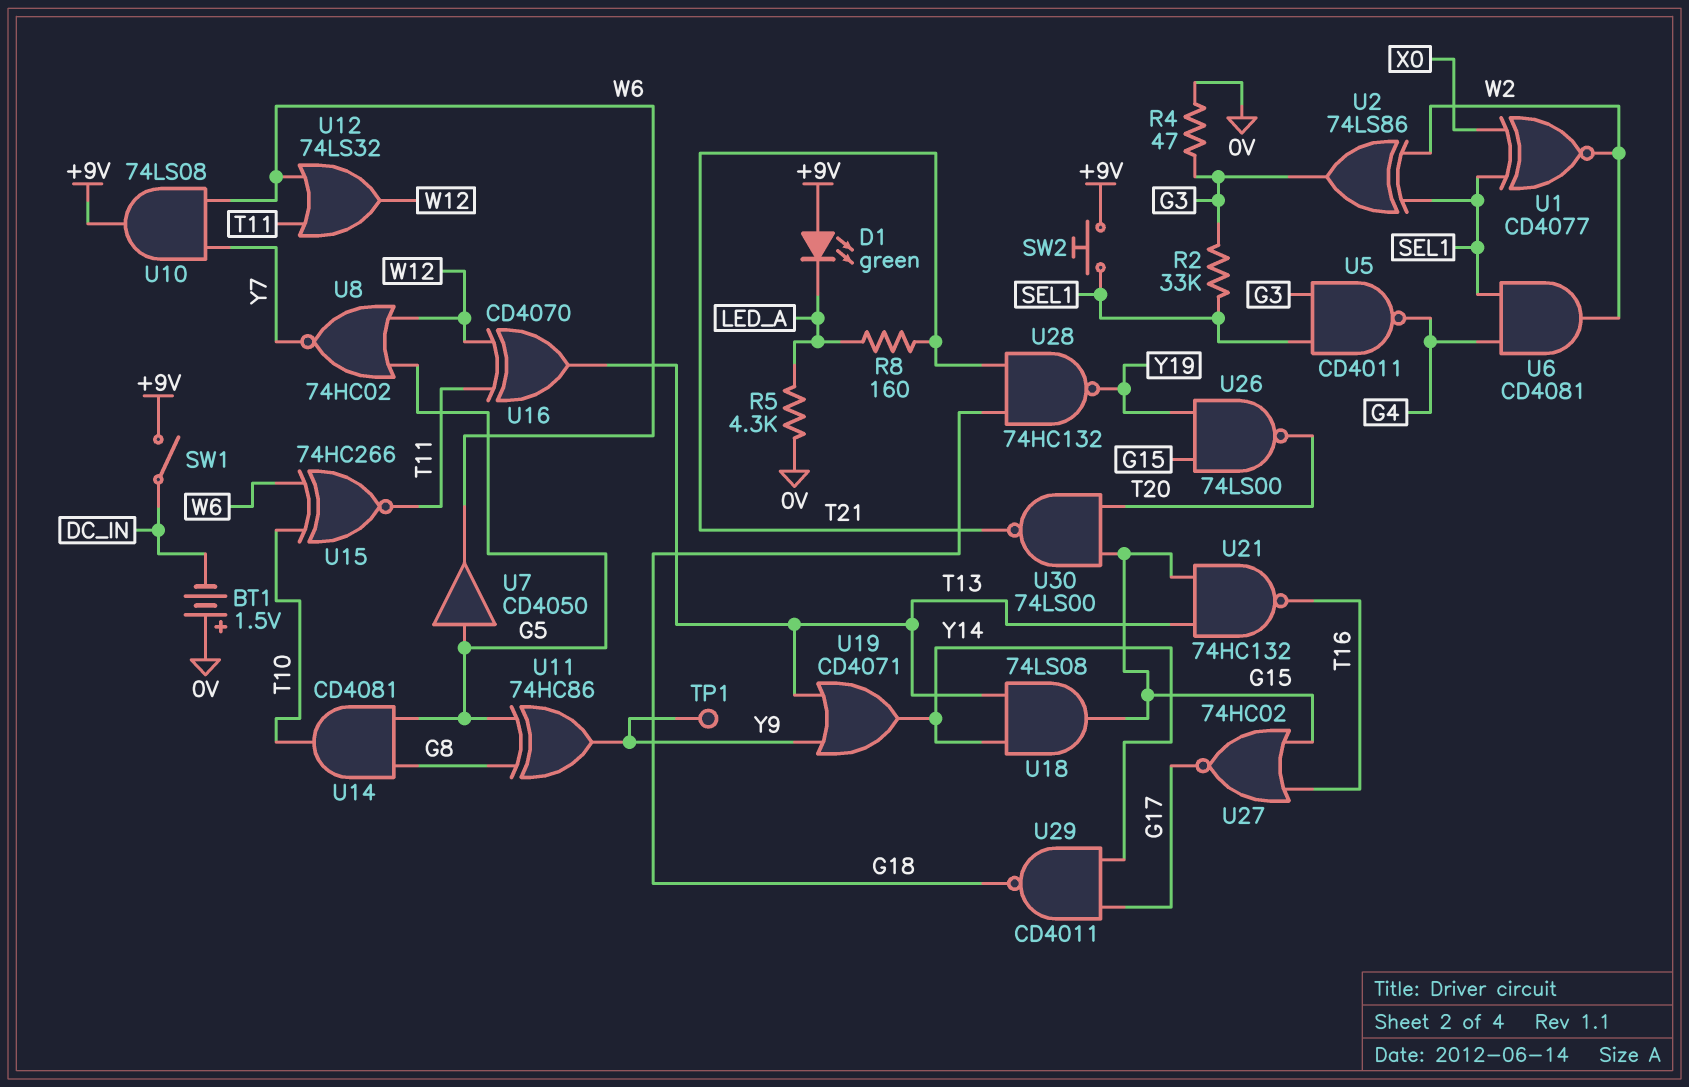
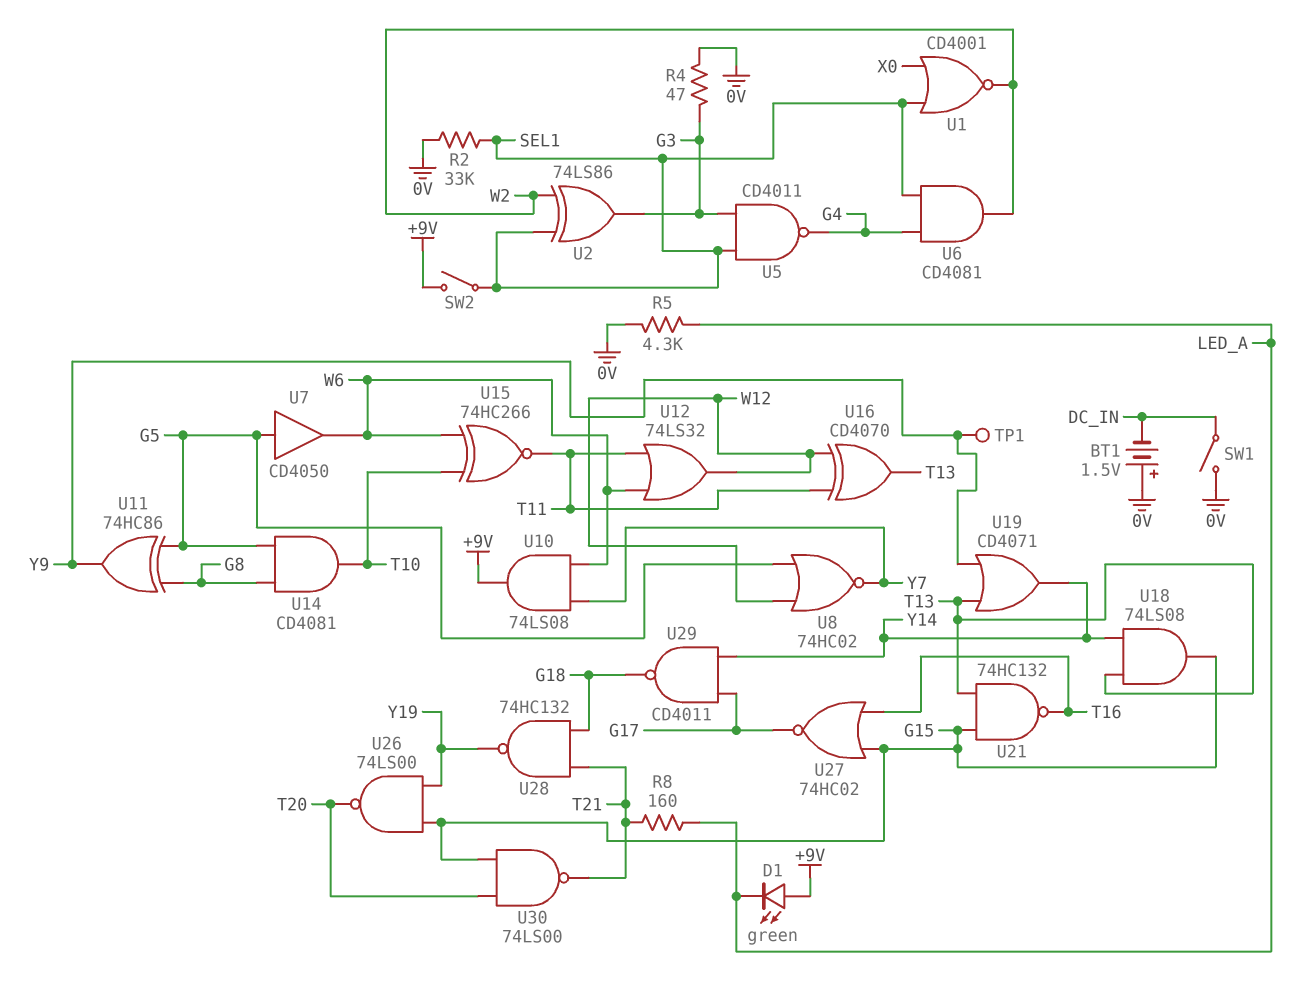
R2: 33k (G3, SEL1) -> 33k (0V, SEL1)
SW1: switch (+9V, DC_IN) -> switch (0V, DC_IN)
SW2: button (+9V, SEL1) -> switch (+9V, SEL1)
U1: XNOR CD4077 (in SEL1, in X0, out W2) -> NOR CD4001 (in SEL1, in X0, out W2)

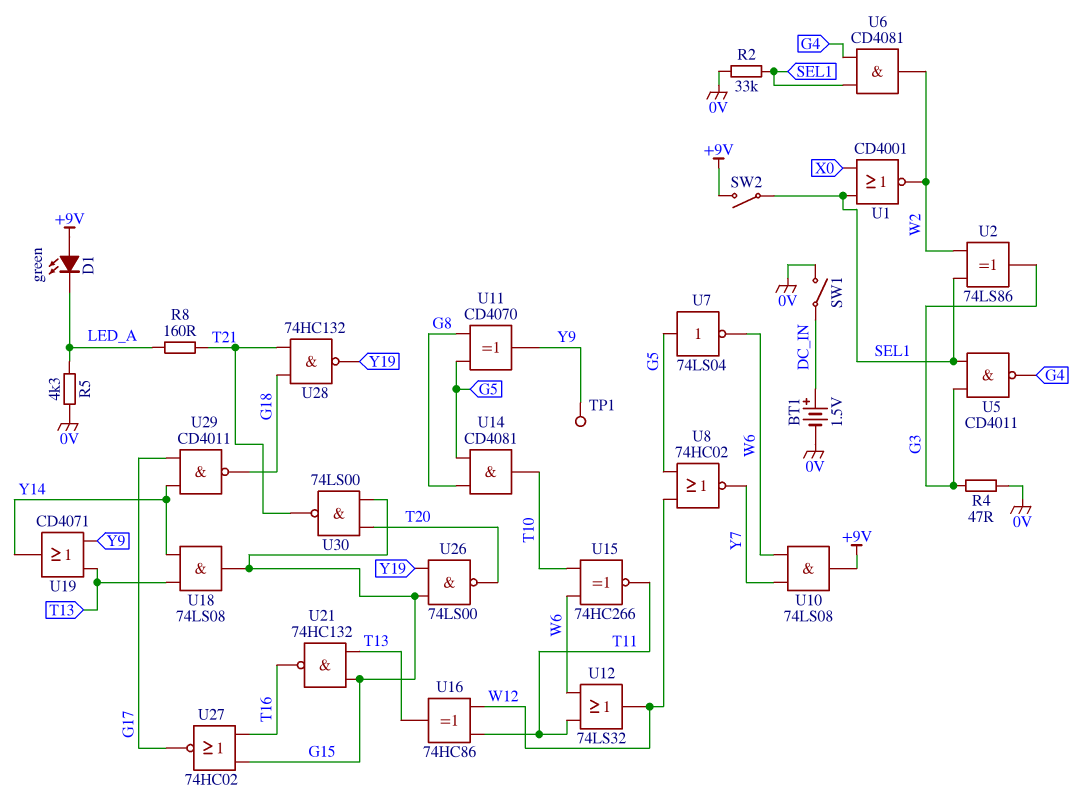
BT1: 1.5V (plus 0V, minus DC_IN) -> 1.5V (plus DC_IN, minus 0V)
U7: buffer CD4050 (in G5, out W6) -> NOT 74LS04 (in G5, out W6)
U11: XOR 74HC86 (in G5, in G8, out Y9) -> XOR CD4070 (in G5, in G8, out Y9)
U16: XOR CD4070 (in T11, in W12, out T13) -> XOR 74HC86 (in T11, in W12, out T13)

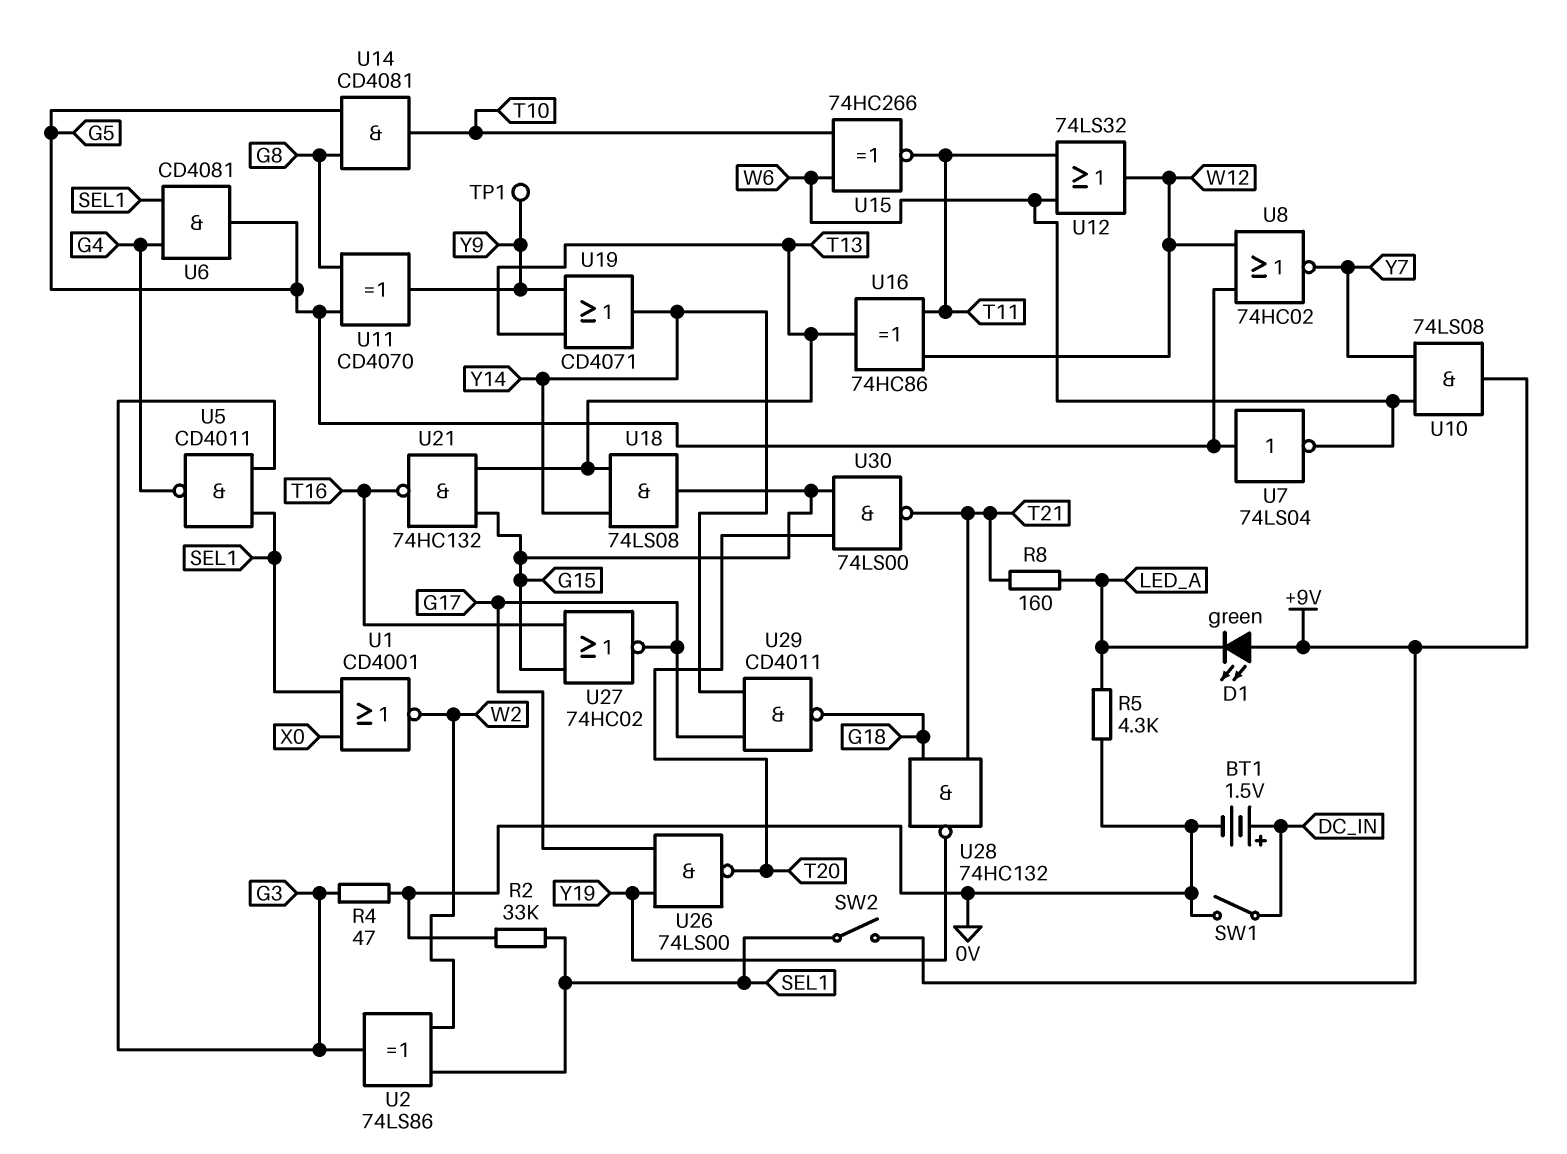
U6: AND CD4081 (in G4, in SEL1, out W2) -> AND CD4081 (in G4, in SEL1, out G5)
U26: NAND 74LS00 (in G15, in Y19, out T20) -> NAND 74LS00 (in G17, in Y19, out T20)

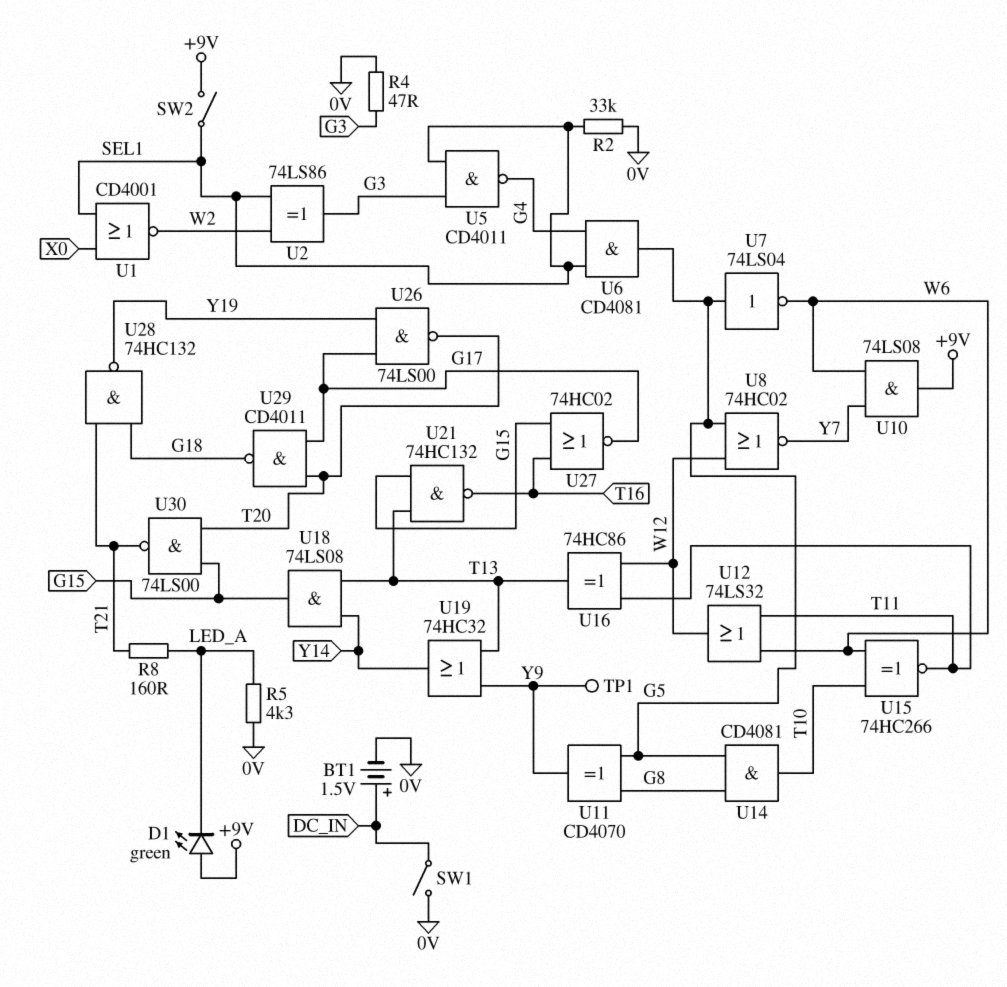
U19: OR CD4071 (in T13, in Y9, out Y14) -> OR 74HC32 (in T13, in Y9, out Y14)
U29: NAND CD4011 (in G17, in Y14, out G18) -> NAND CD4011 (in G17, in T20, out G18)

